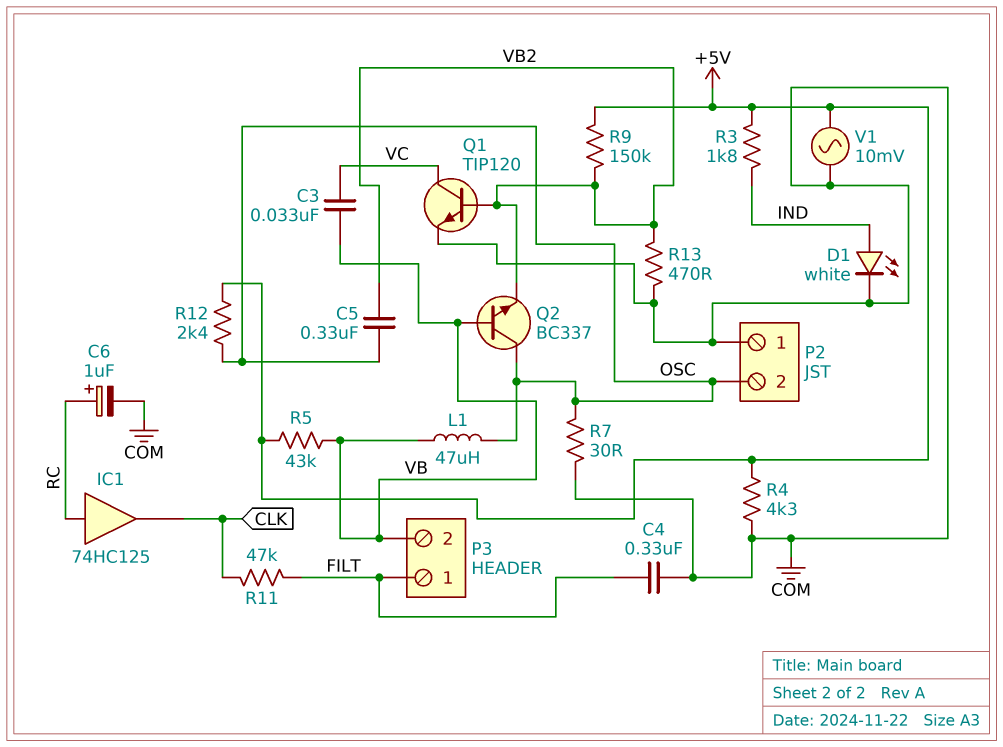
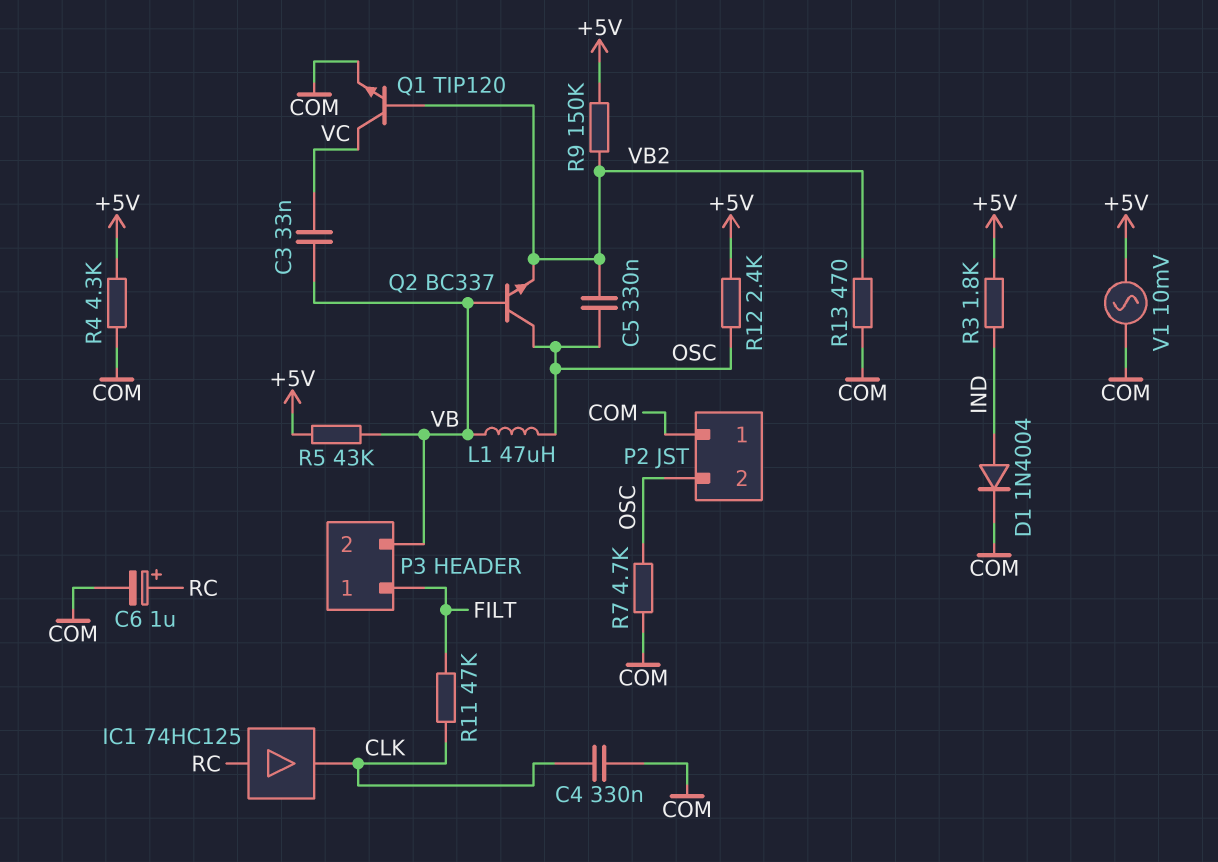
C4: 330nF (COM, FILT) -> 330nF (CLK, COM)
D1: LED white (A IND, K COM) -> diode 1N4004 (A IND, K COM)
R7: 30 (COM, OSC) -> 4.7k (COM, OSC)

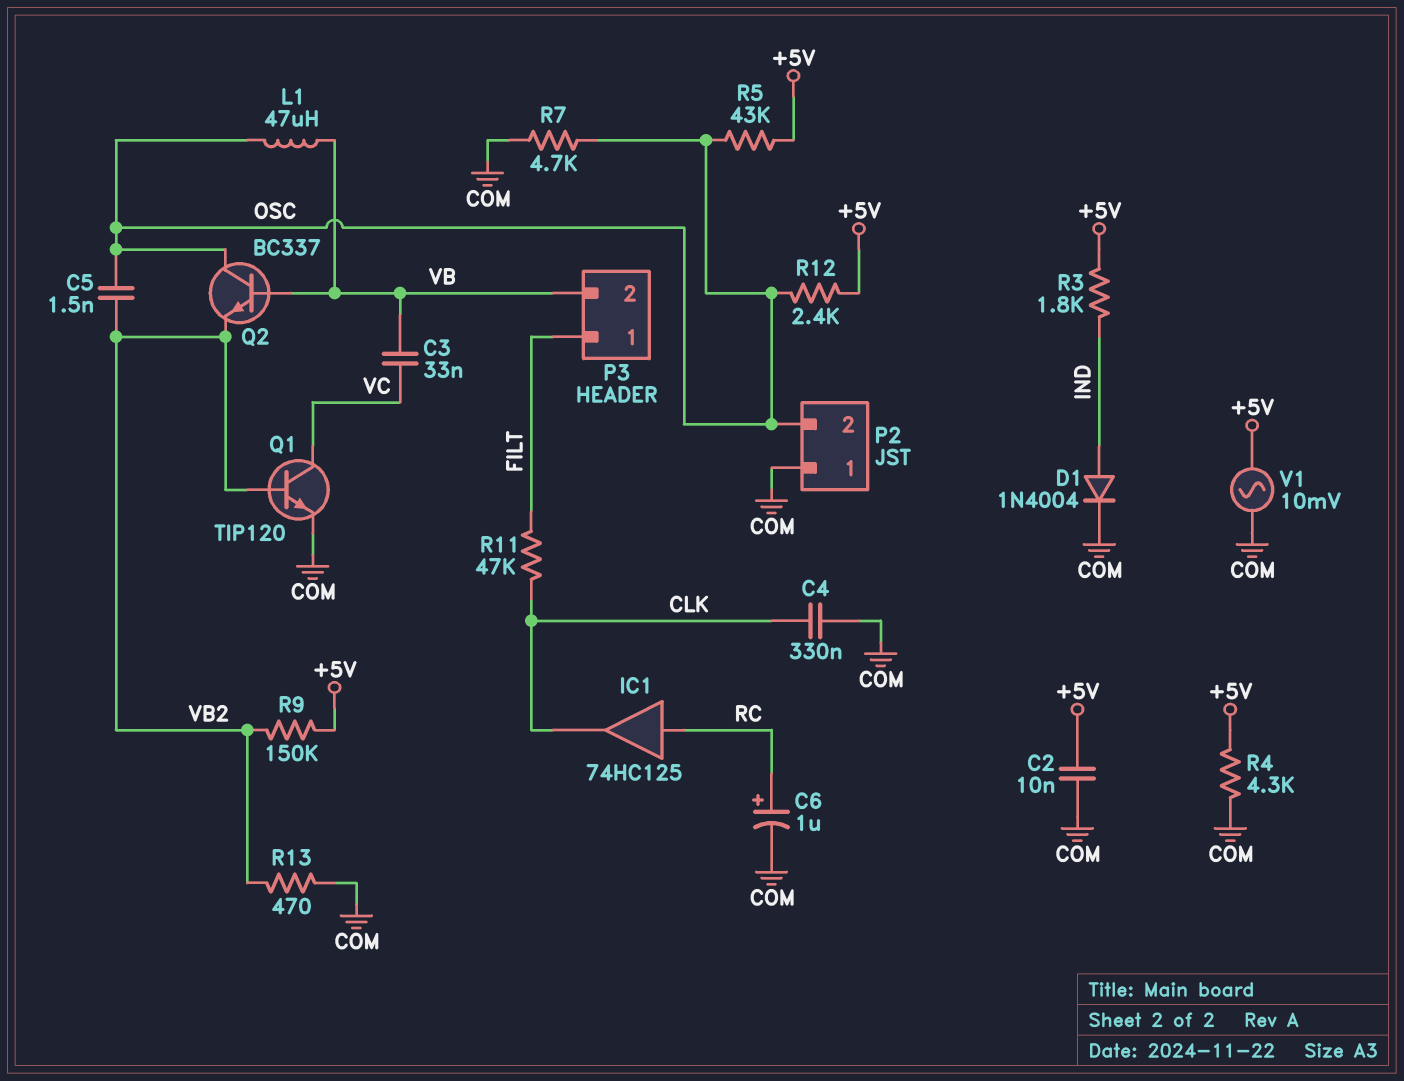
C2: none -> 10nF (+5V, COM)
C5: 330nF (OSC, VB2) -> 1.5nF (OSC, VB2)
R5: 43k (+5V, VB) -> 43k (+5V, OSC)

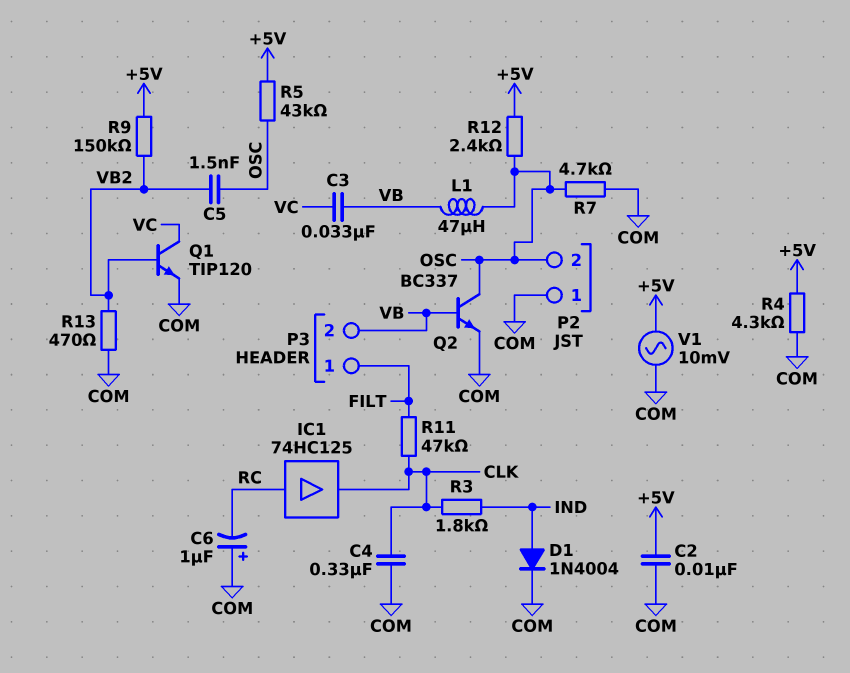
C6: 1uF (plus RC, minus COM) -> 1uF (plus COM, minus RC)
Q2: NPN BC337 (B VB, C OSC, E VB2) -> NPN BC337 (B VB, C OSC, E COM)
R3: 1.8k (+5V, IND) -> 1.8k (CLK, IND)

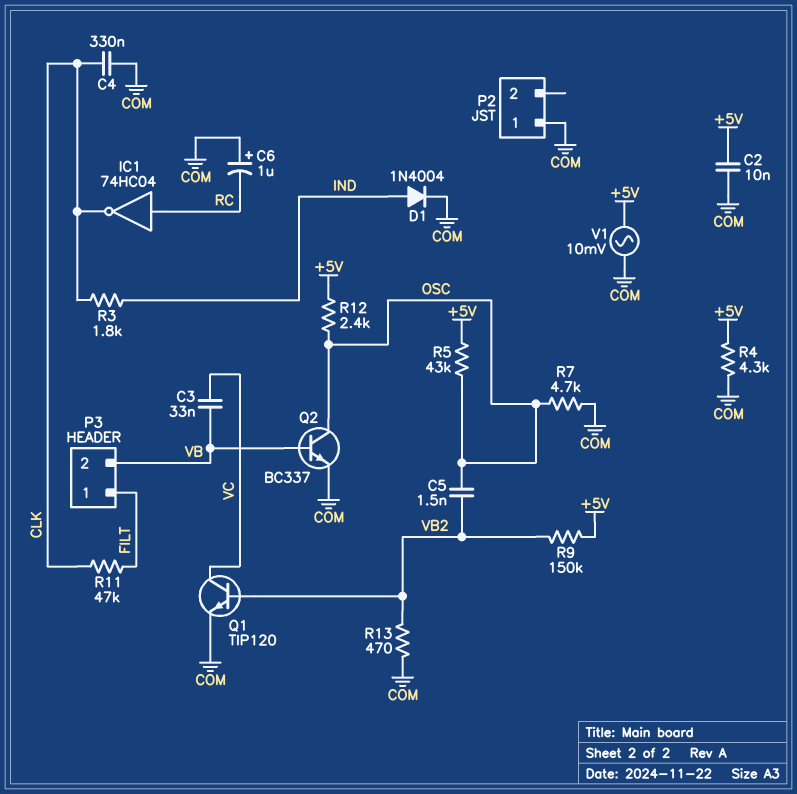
IC1: buffer 74HC125 (in RC, out CLK) -> NOT 74HC04 (in RC, out CLK)
L1: 47uH (OSC, VB) -> none
P2 pin 2: OSC -> none

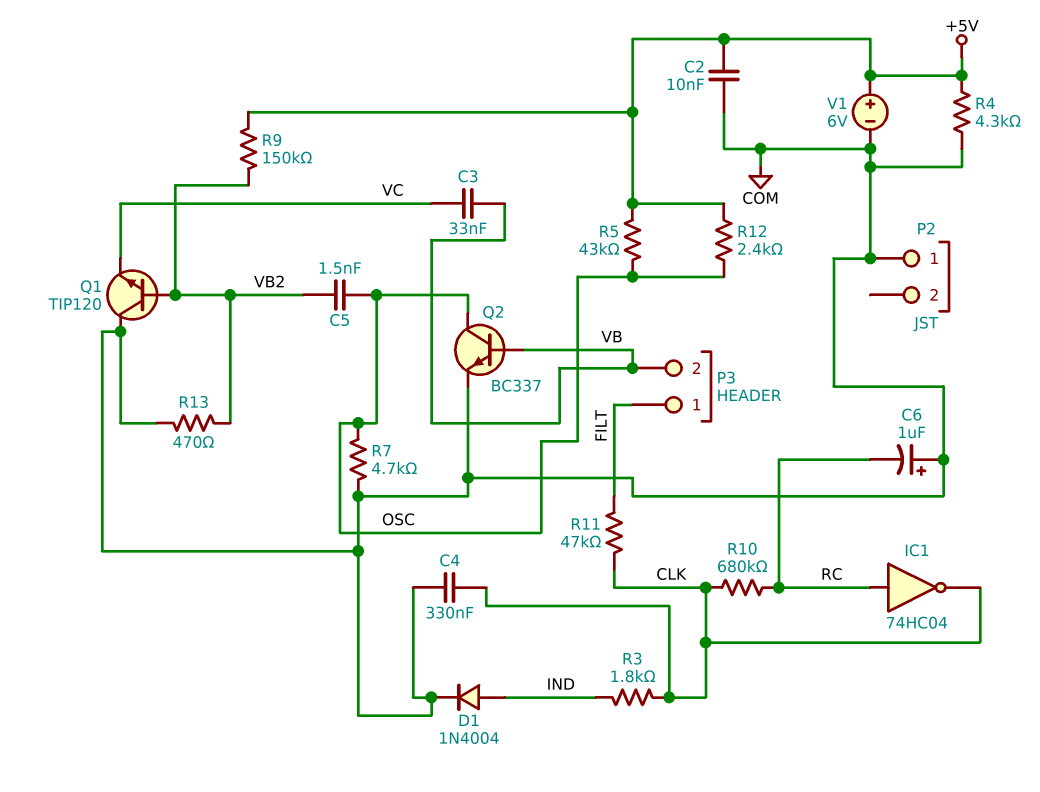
Q1: NPN TIP120 (B VB2, C VC, E COM) -> NPN TIP120 (B VB2, C COM, E VC)
R10: none -> 680k (CLK, RC)
V1: AC 10mV (+5V, COM) -> 6V (plus +5V, minus COM)

